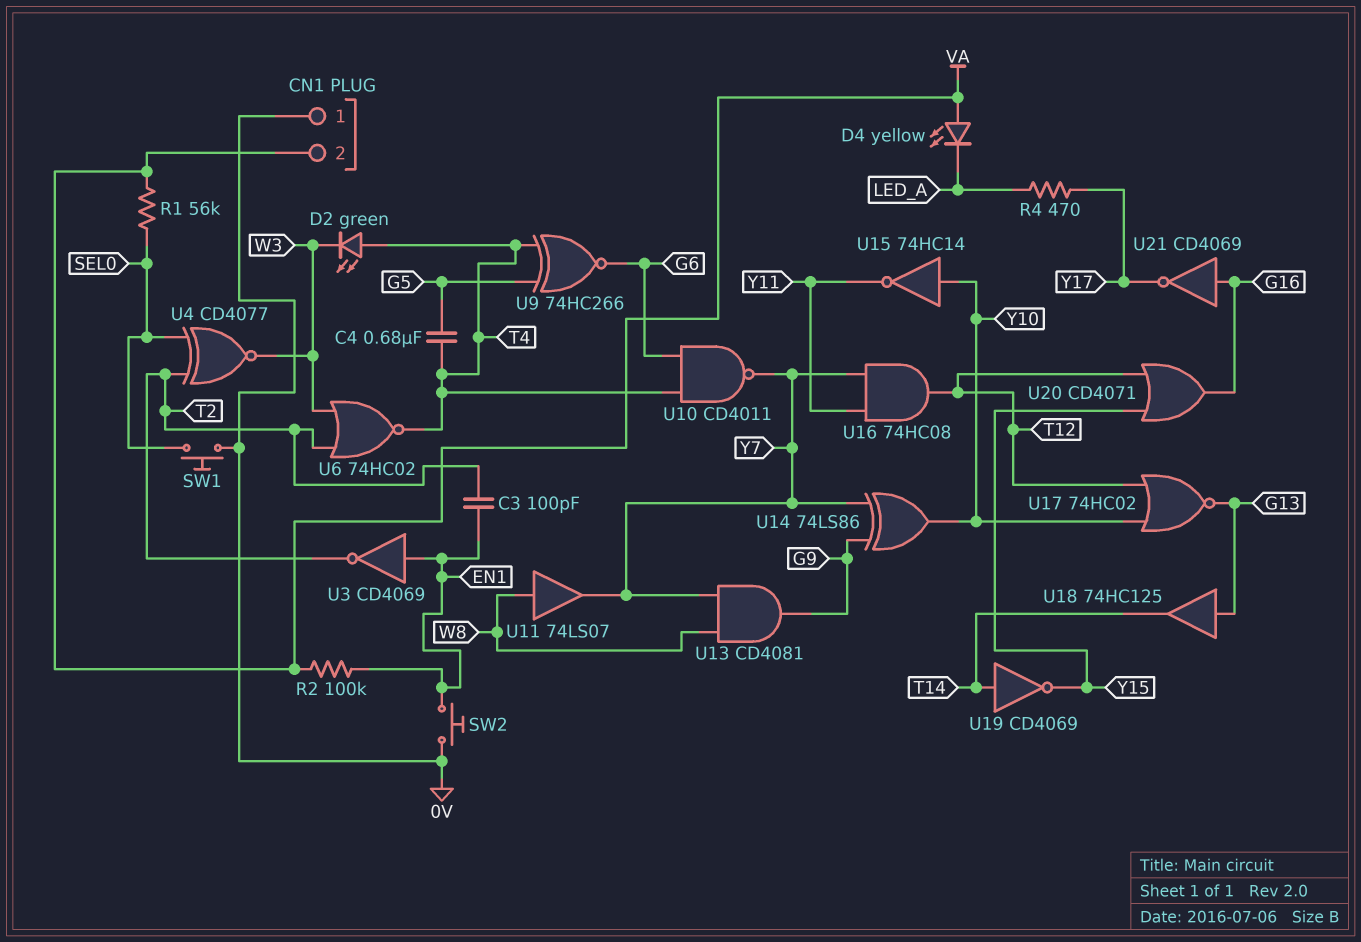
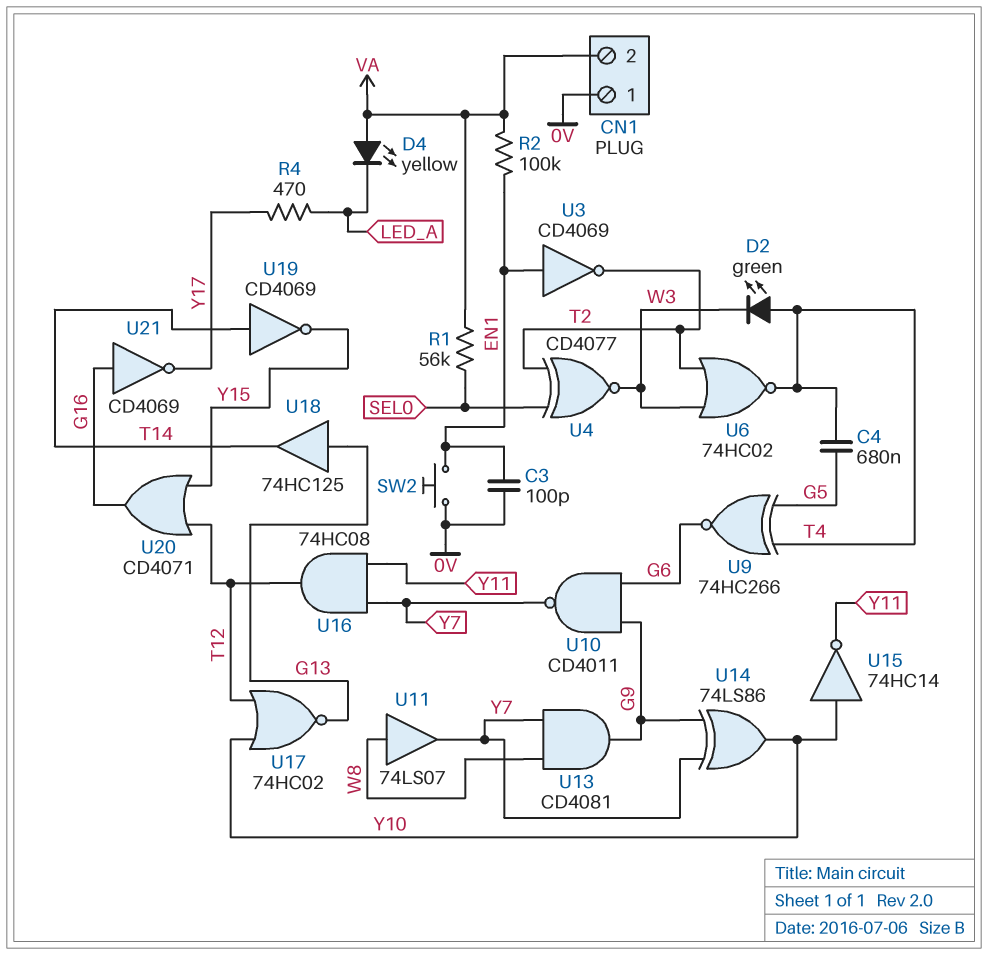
C3: 100pF (EN1, T2) -> 100pF (0V, EN1)
SW1: button (0V, SEL0) -> none
U10: NAND CD4011 (in G6, in T4, out Y7) -> NAND CD4011 (in G6, in G9, out Y7)

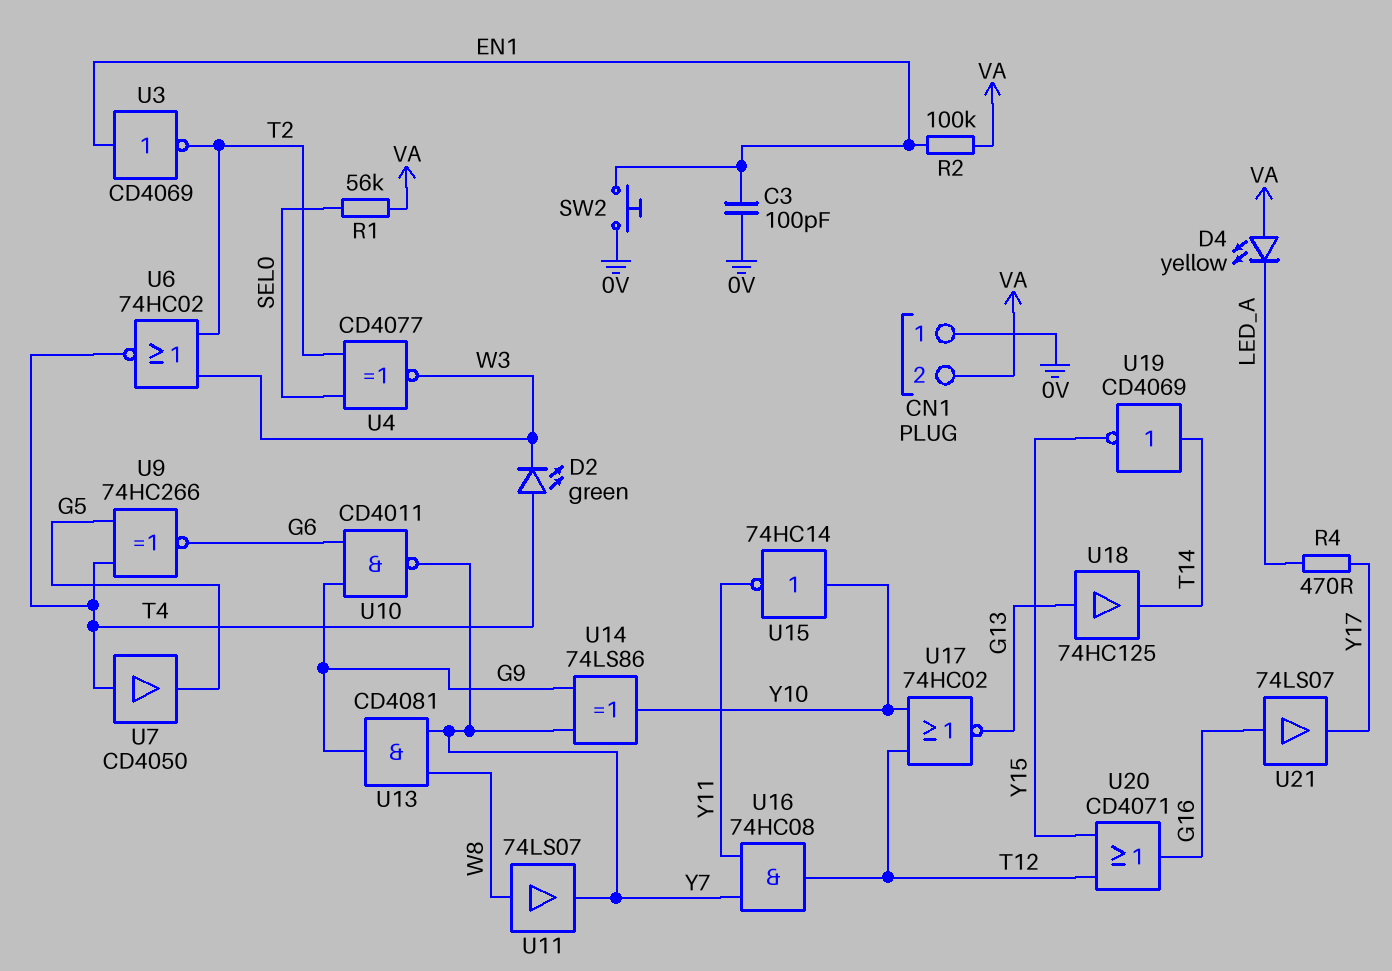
C4: 680nF (G5, T4) -> none
U7: none -> buffer CD4050 (in T4, out G5)
U21: NOT CD4069 (in G16, out Y17) -> buffer 74LS07 (in G16, out Y17)

